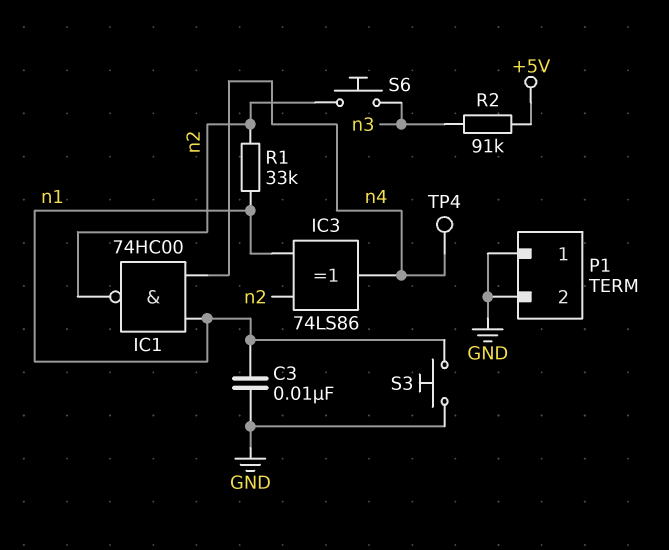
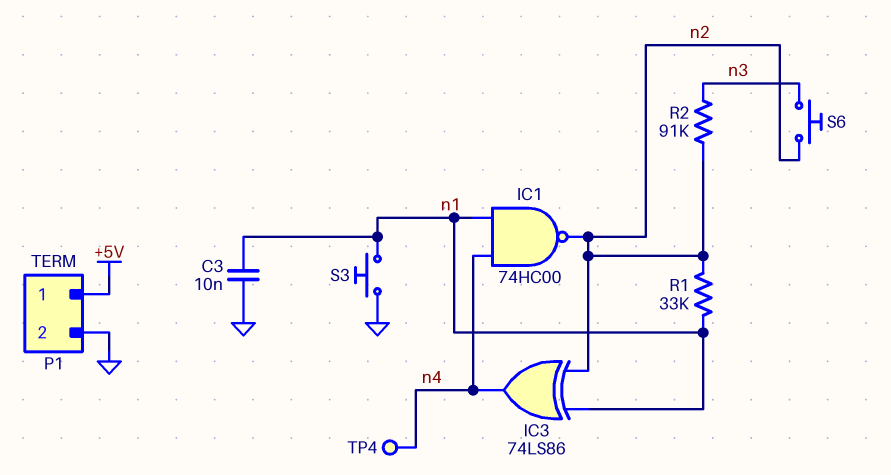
P1 pin 1: GND -> +5V
R2: 91k (+5V, n3) -> 91k (n2, n3)

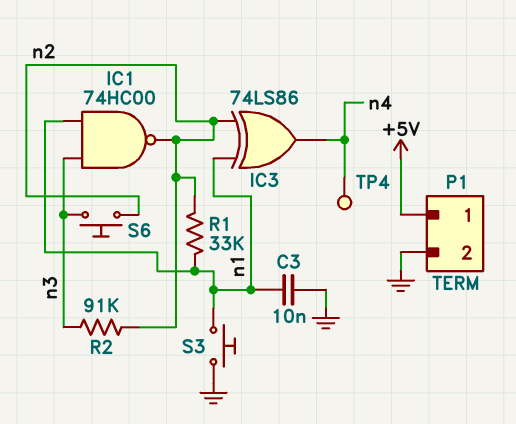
IC1: NAND 74HC00 (in n1, in n4, out n2) -> NAND 74HC00 (in n1, in n3, out n2)

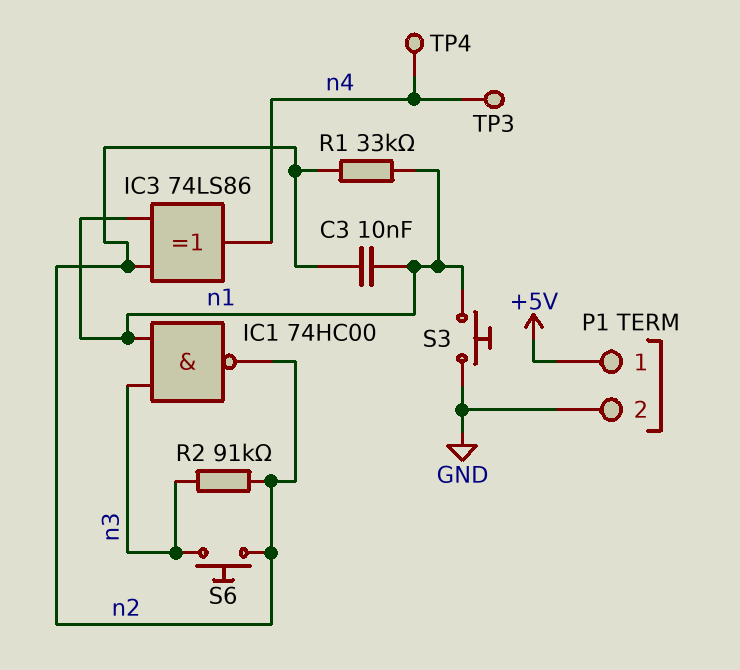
C3: 10nF (GND, n1) -> 10nF (n1, n2)
TP3: none -> test point (n4)

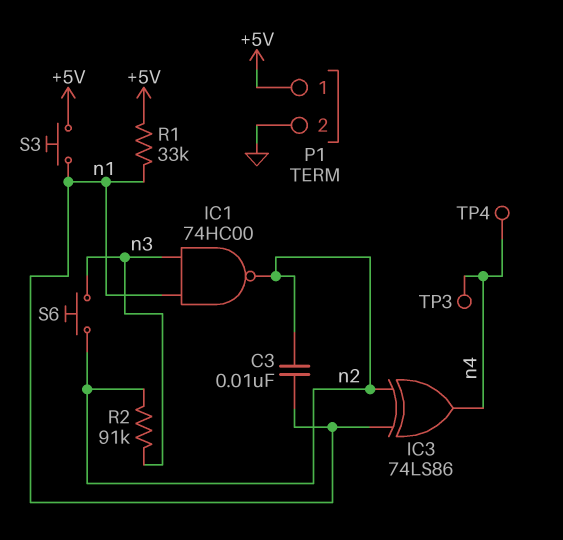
R1: 33k (n1, n2) -> 33k (+5V, n1)
S3: button (GND, n1) -> button (+5V, n1)

